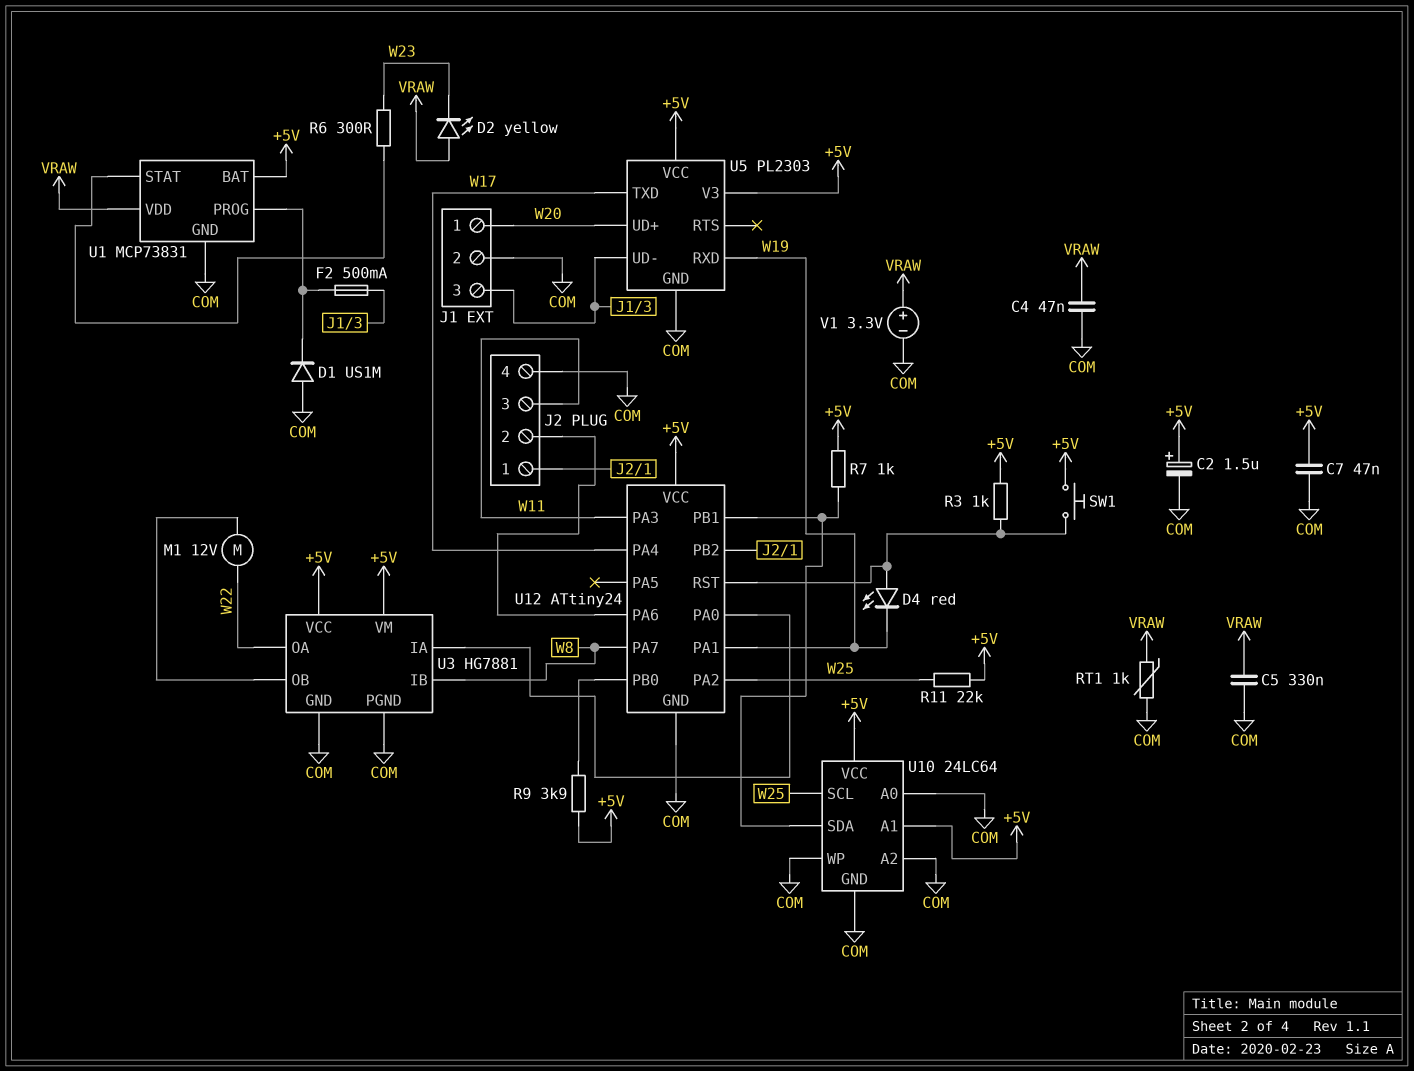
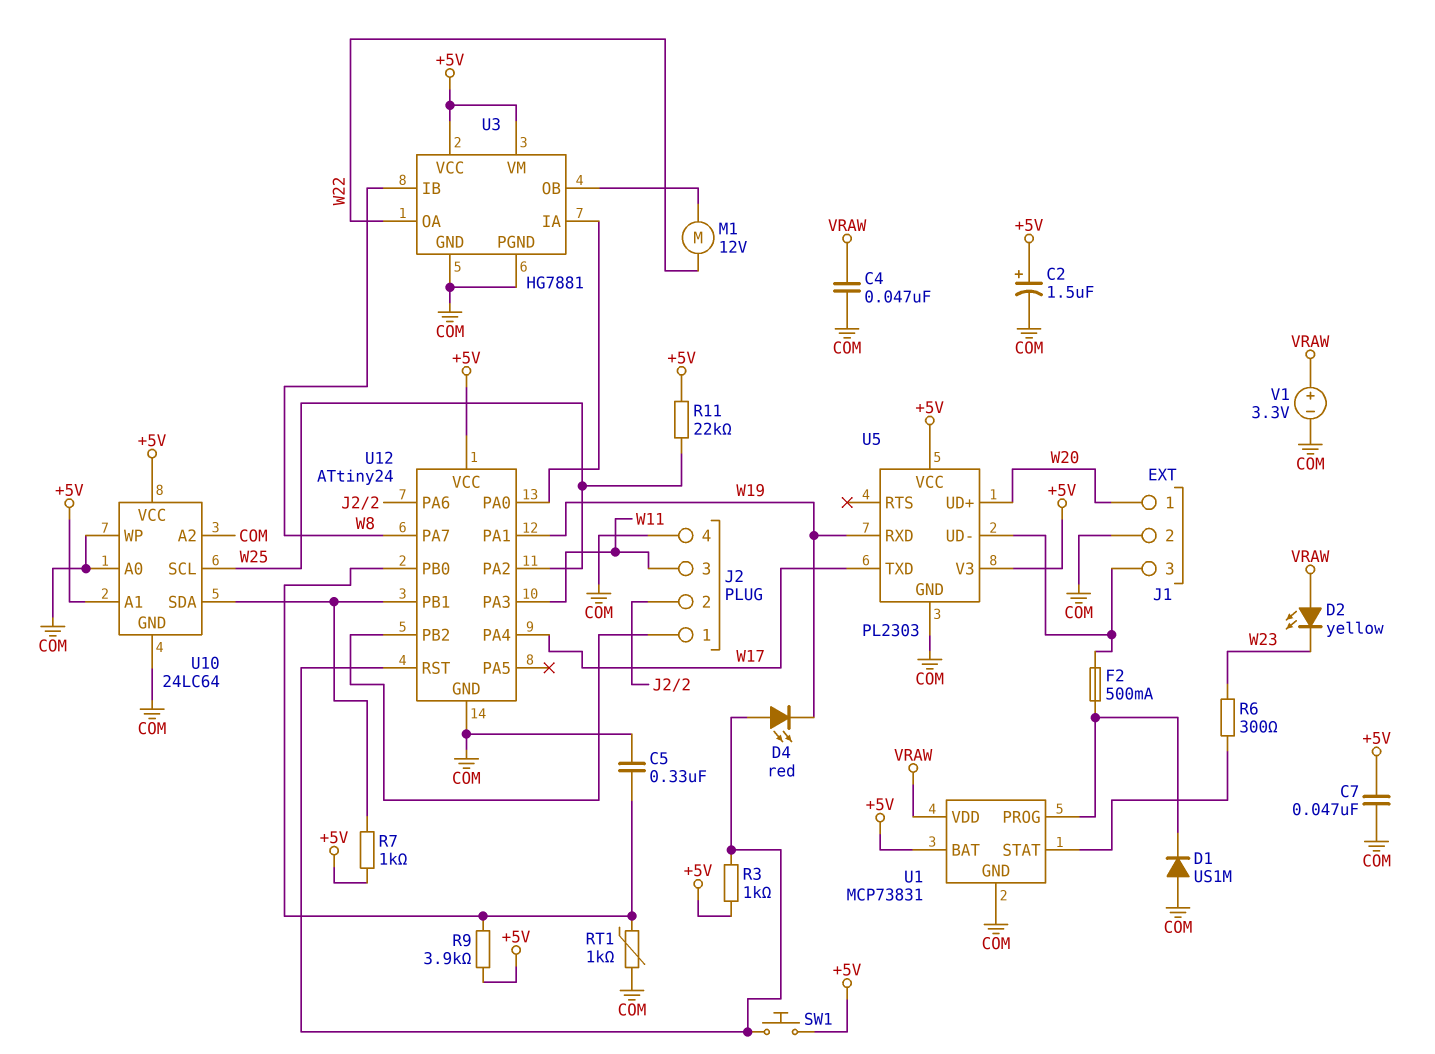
C5: 330nF (COM, VRAW) -> 330nF (COM, U12/PB0)
RT1: 1k (COM, VRAW) -> 1k (COM, U12/PB0)

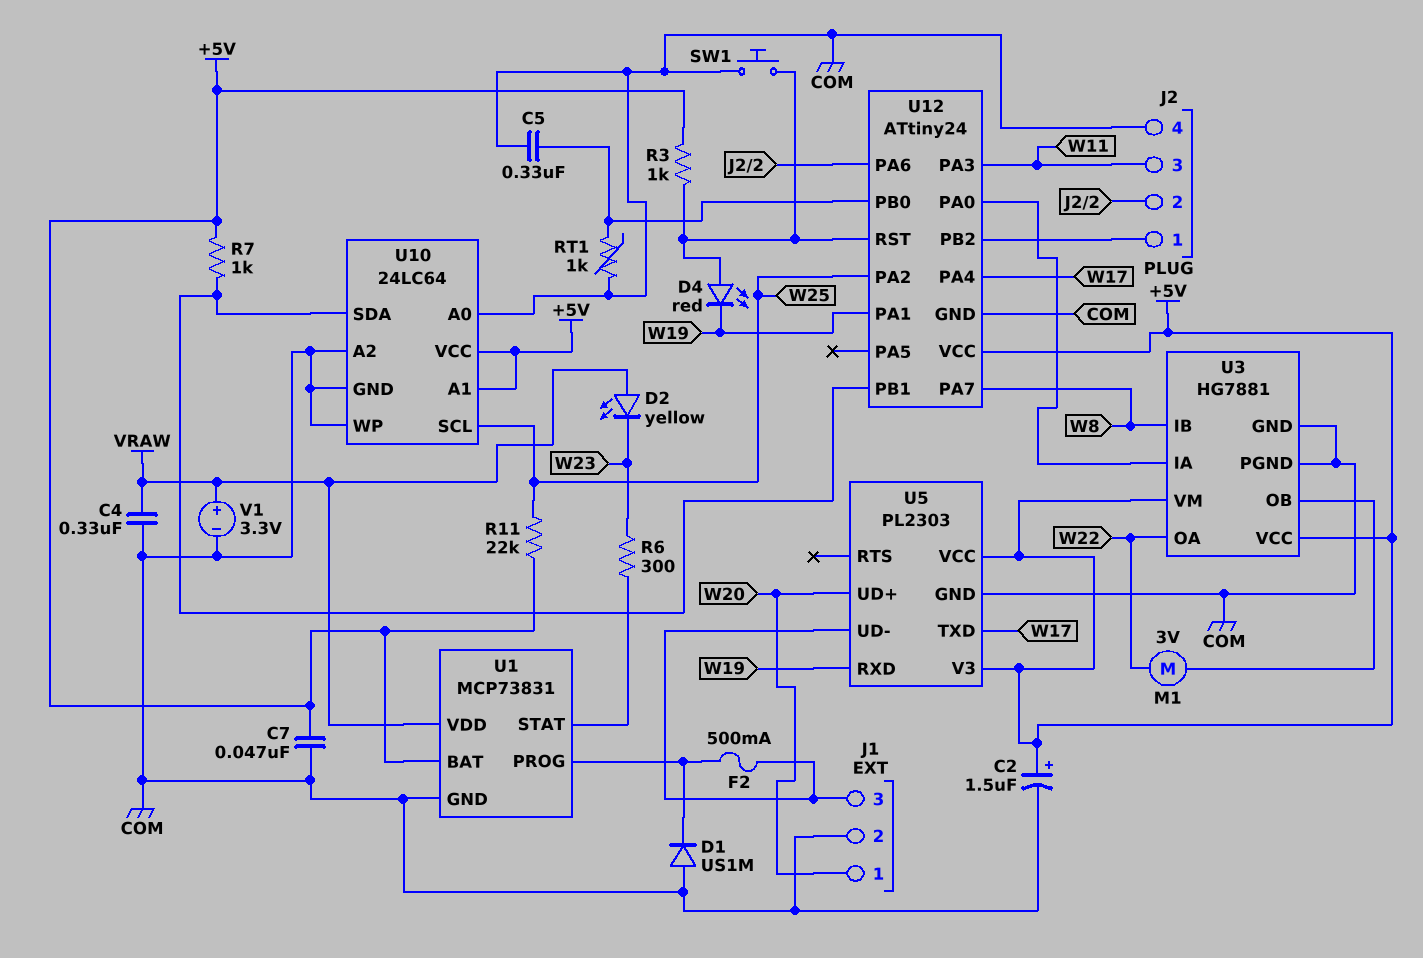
C4: 47nF (COM, VRAW) -> 330nF (COM, VRAW)
M1: motor 12V (U3/OB, W22) -> motor 3V (U3/OB, W22)
R9: 3.9k (+5V, U12/PB0) -> none
SW1: button (+5V, U12/RST) -> button (COM, U12/RST)

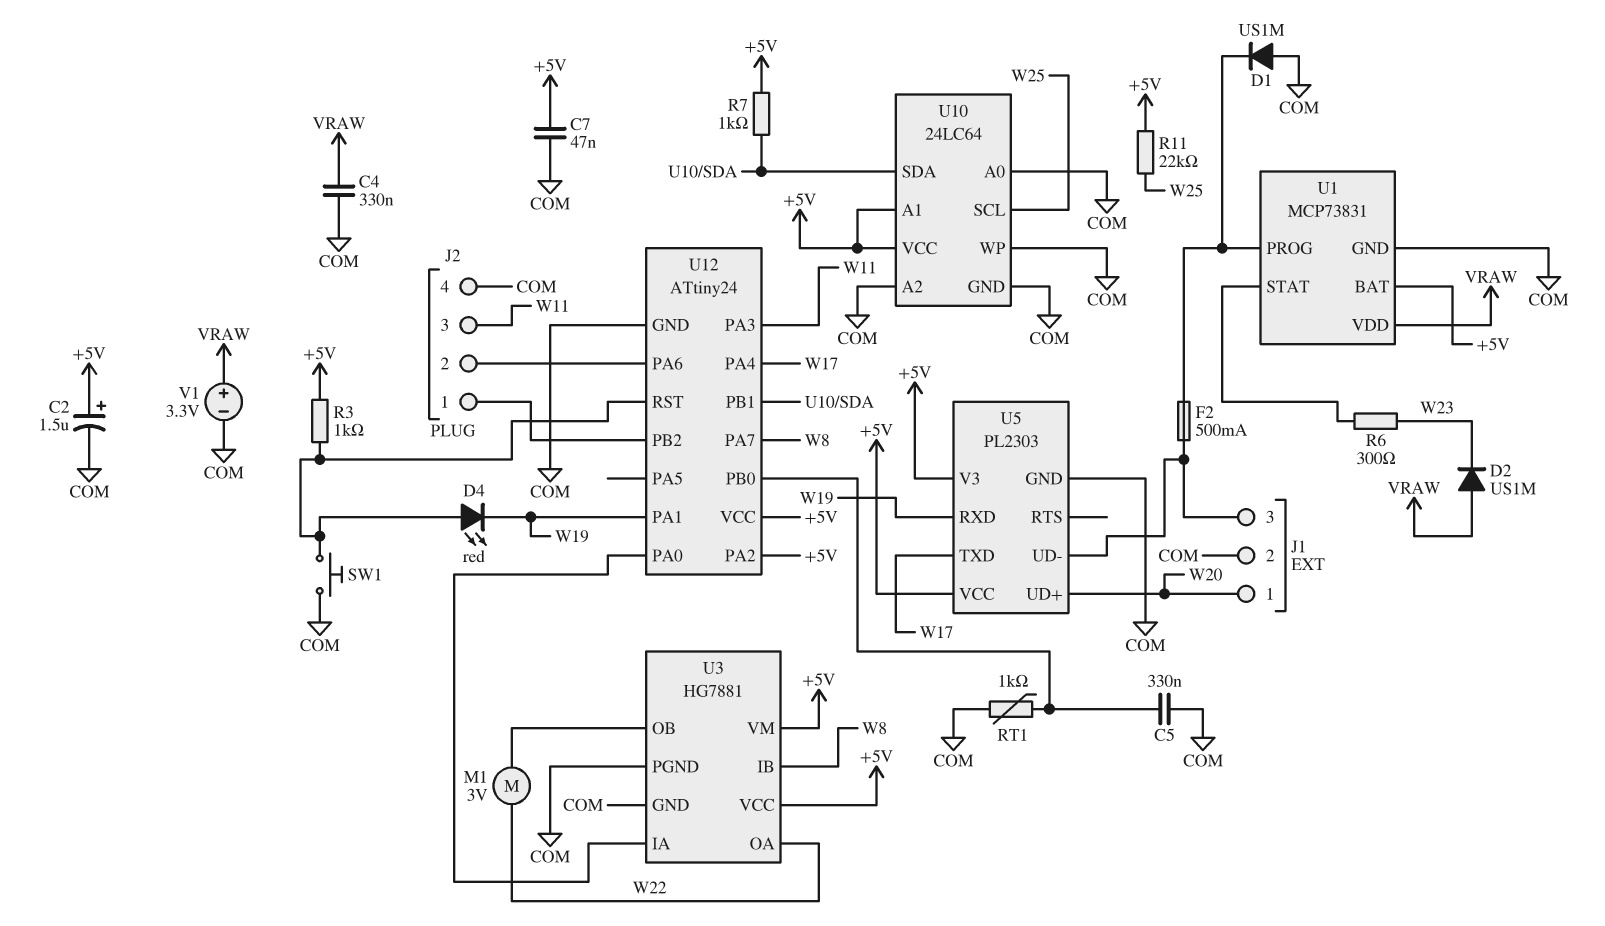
D2: LED yellow (A VRAW, K W23) -> diode US1M (A VRAW, K W23)
U12 pin PA2: W25 -> +5V

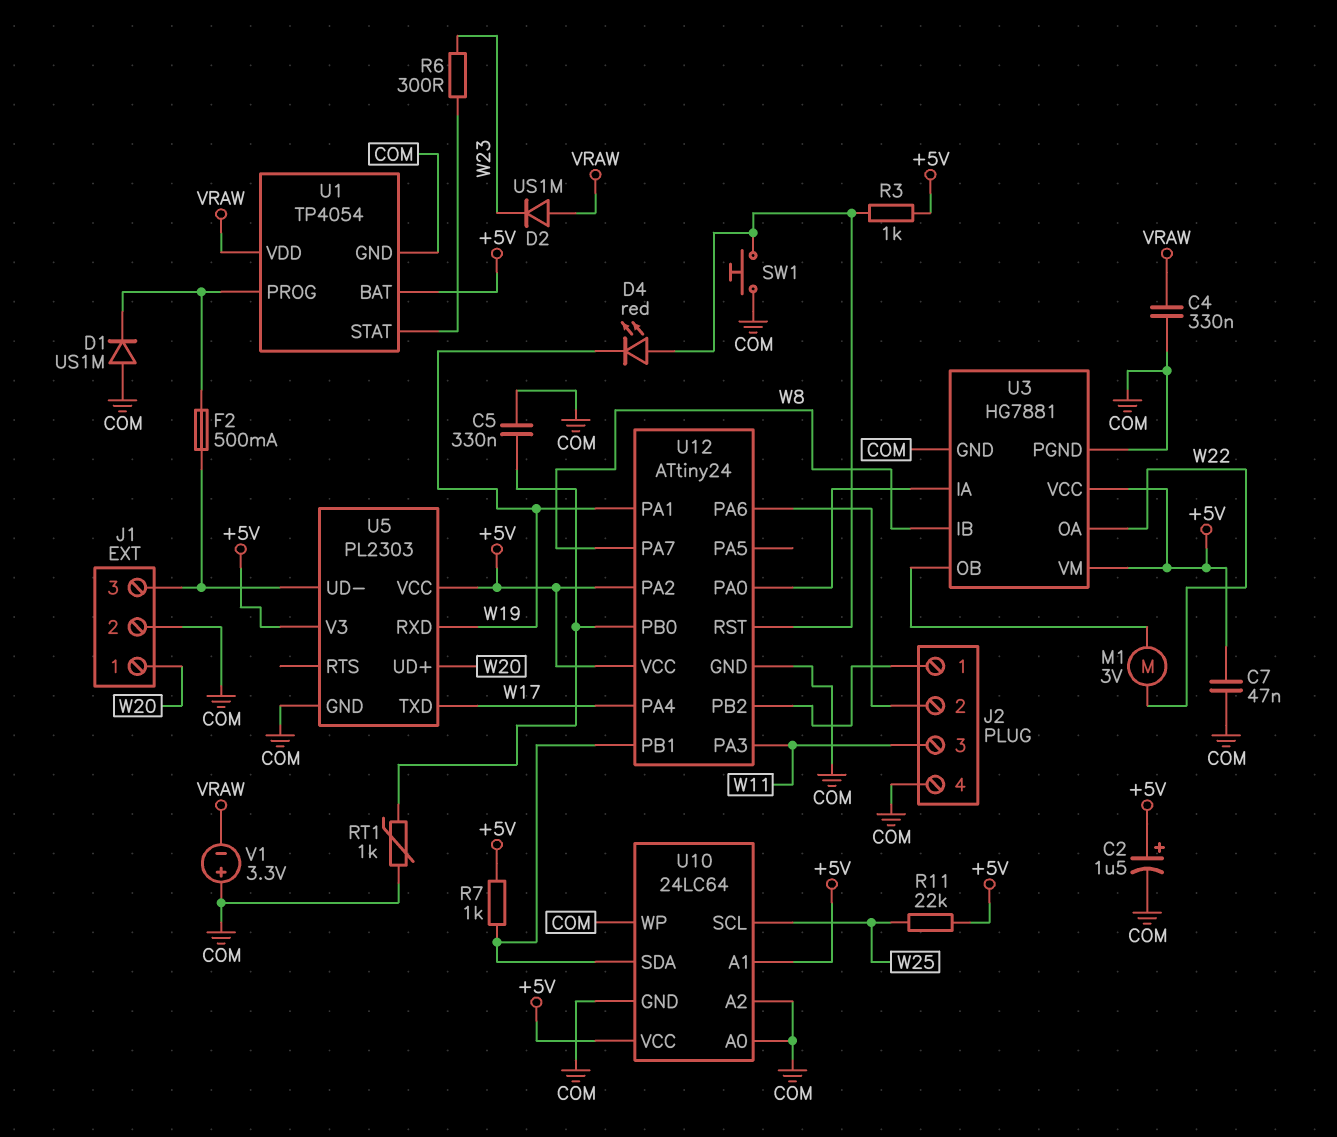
U1: MCP73831 -> TP4054
V1: 3.3V (plus VRAW, minus COM) -> 3.3V (plus COM, minus VRAW)

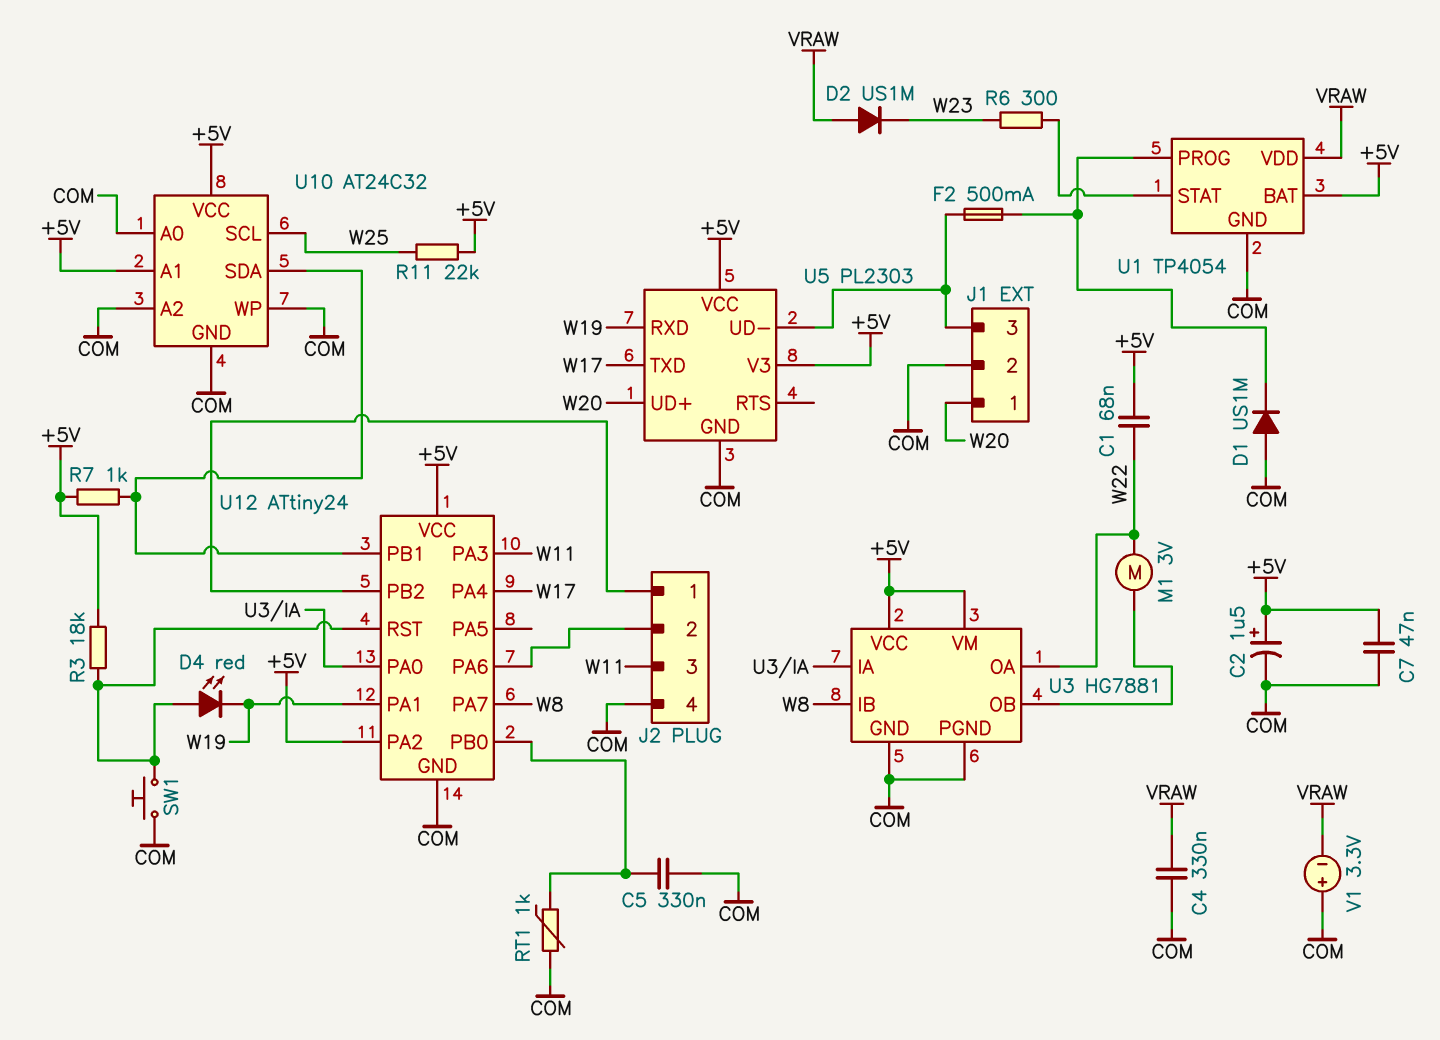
C1: none -> 68nF (+5V, W22)
R3: 1k (+5V, U12/RST) -> 18k (+5V, U12/RST)
U10: 24LC64 -> AT24C32

